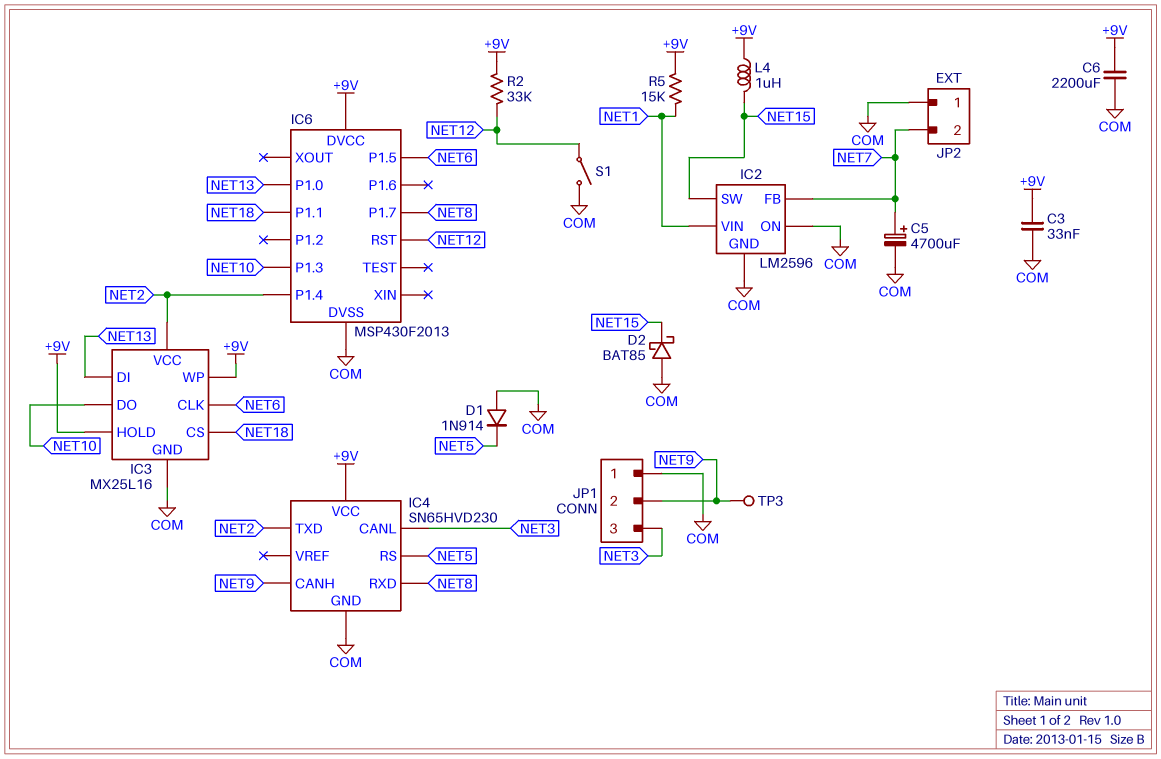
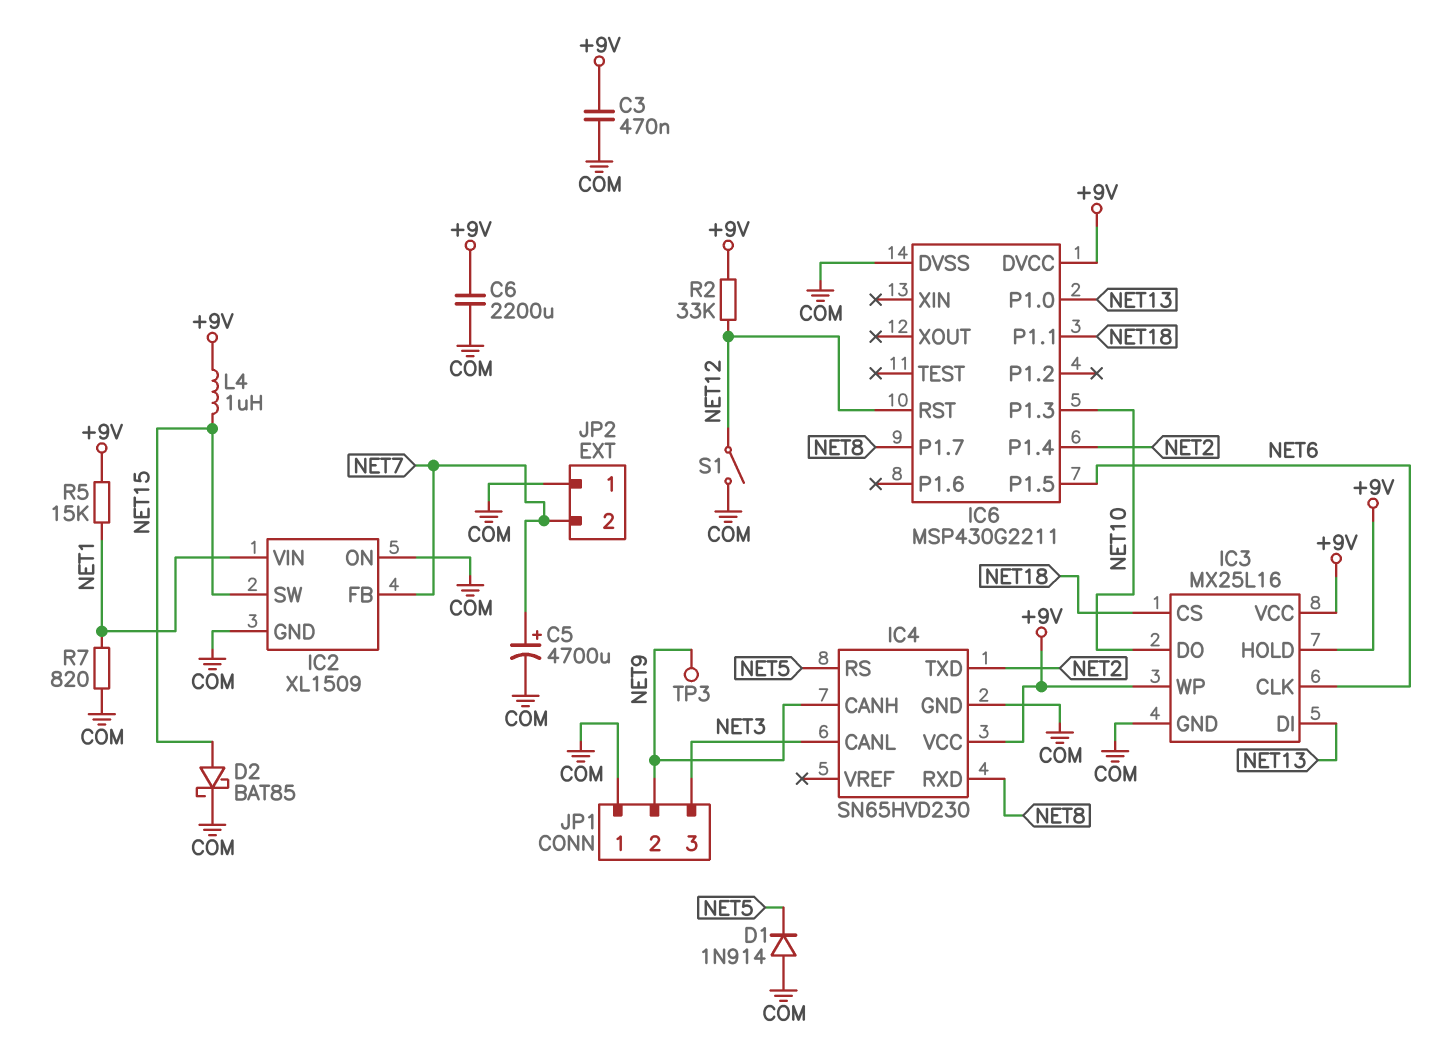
C3: 33nF (+9V, COM) -> 470nF (+9V, COM)
D2: schottky BAT85 (A COM, K NET15) -> schottky BAT85 (A NET15, K COM)
IC2: LM2596 -> XL1509
IC3 pin VCC: NET2 -> +9V
IC6: MSP430F2013 -> MSP430G2211
R7: none -> 820 (COM, NET1)

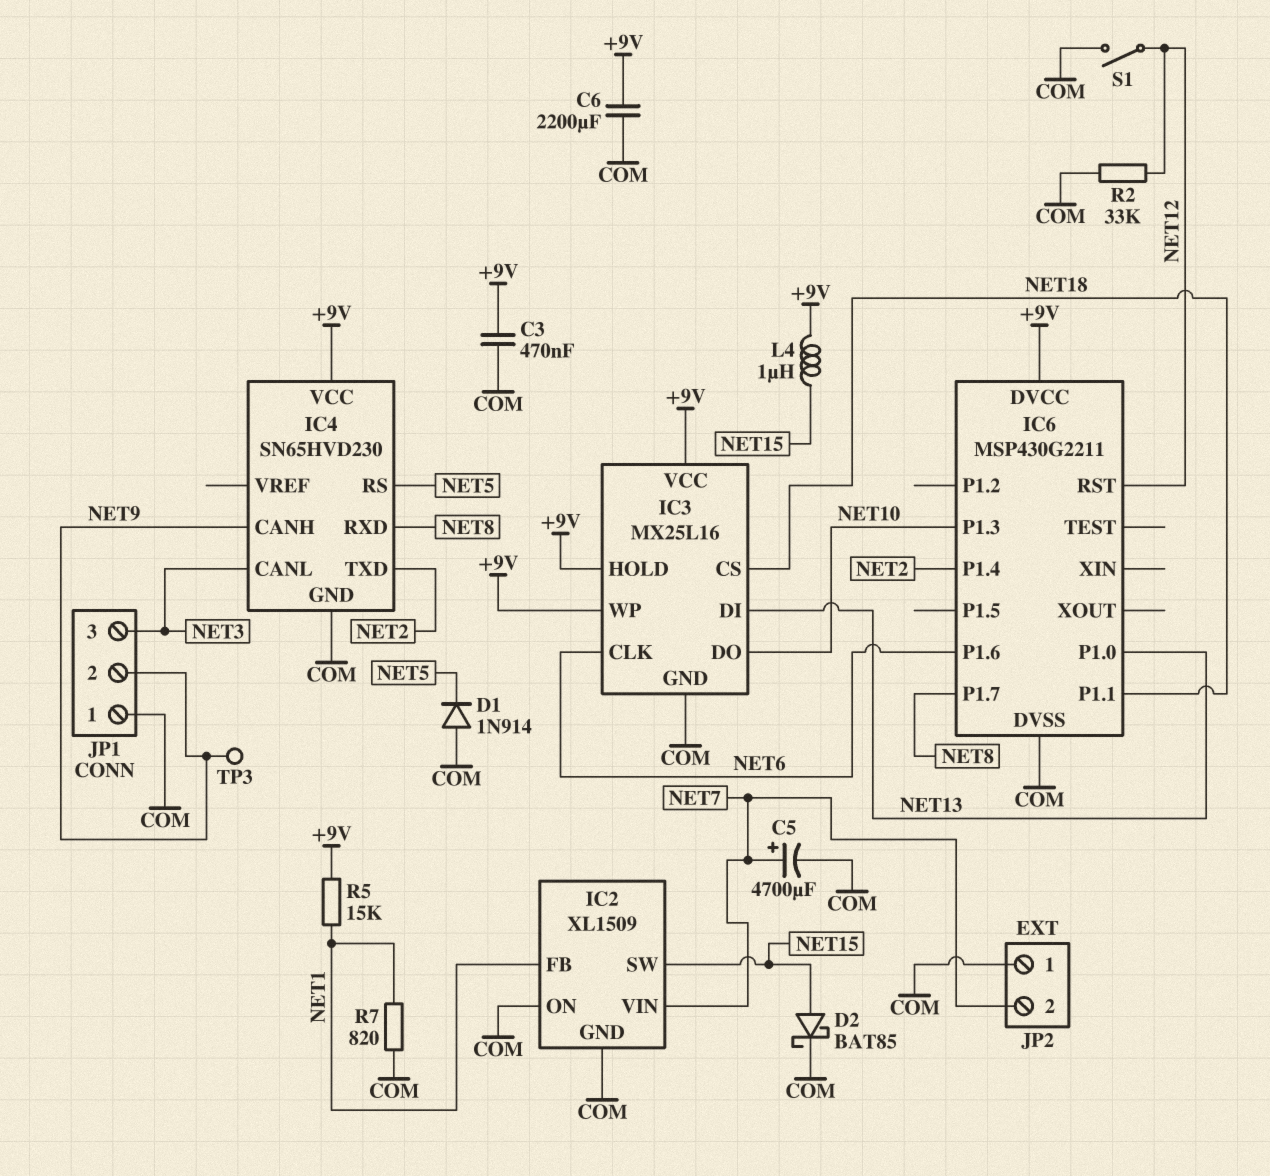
IC2 pin FB: NET7 -> NET1
IC2 pin VIN: NET1 -> NET7
IC6 pin P1.5: NET6 -> none
IC6 pin P1.6: none -> NET6
R2: 33k (+9V, NET12) -> 33k (COM, NET12)

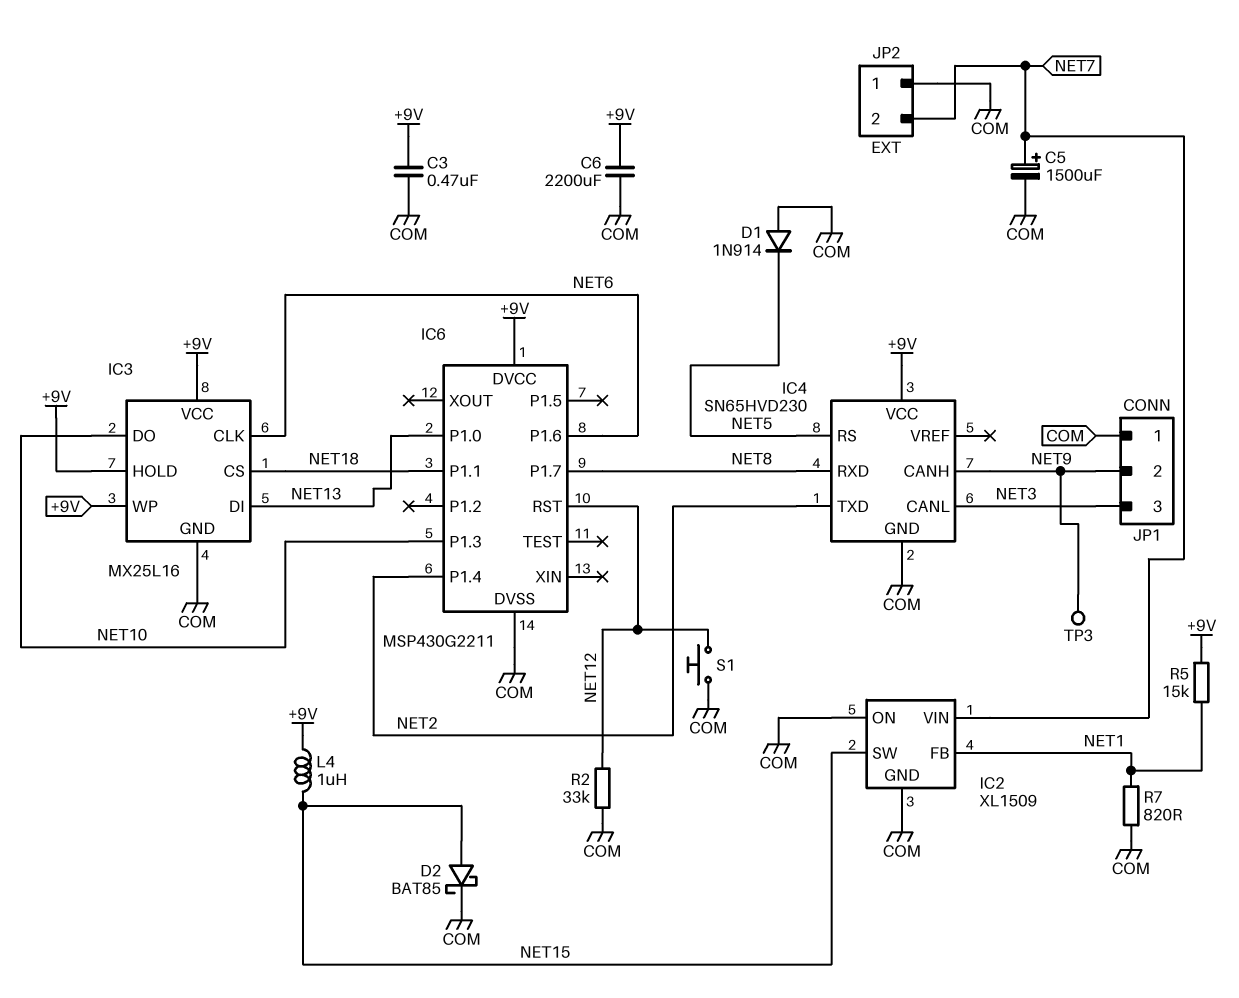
C5: 4700uF (plus NET7, minus COM) -> 1500uF (plus NET7, minus COM)
S1: switch (COM, NET12) -> button (COM, NET12)

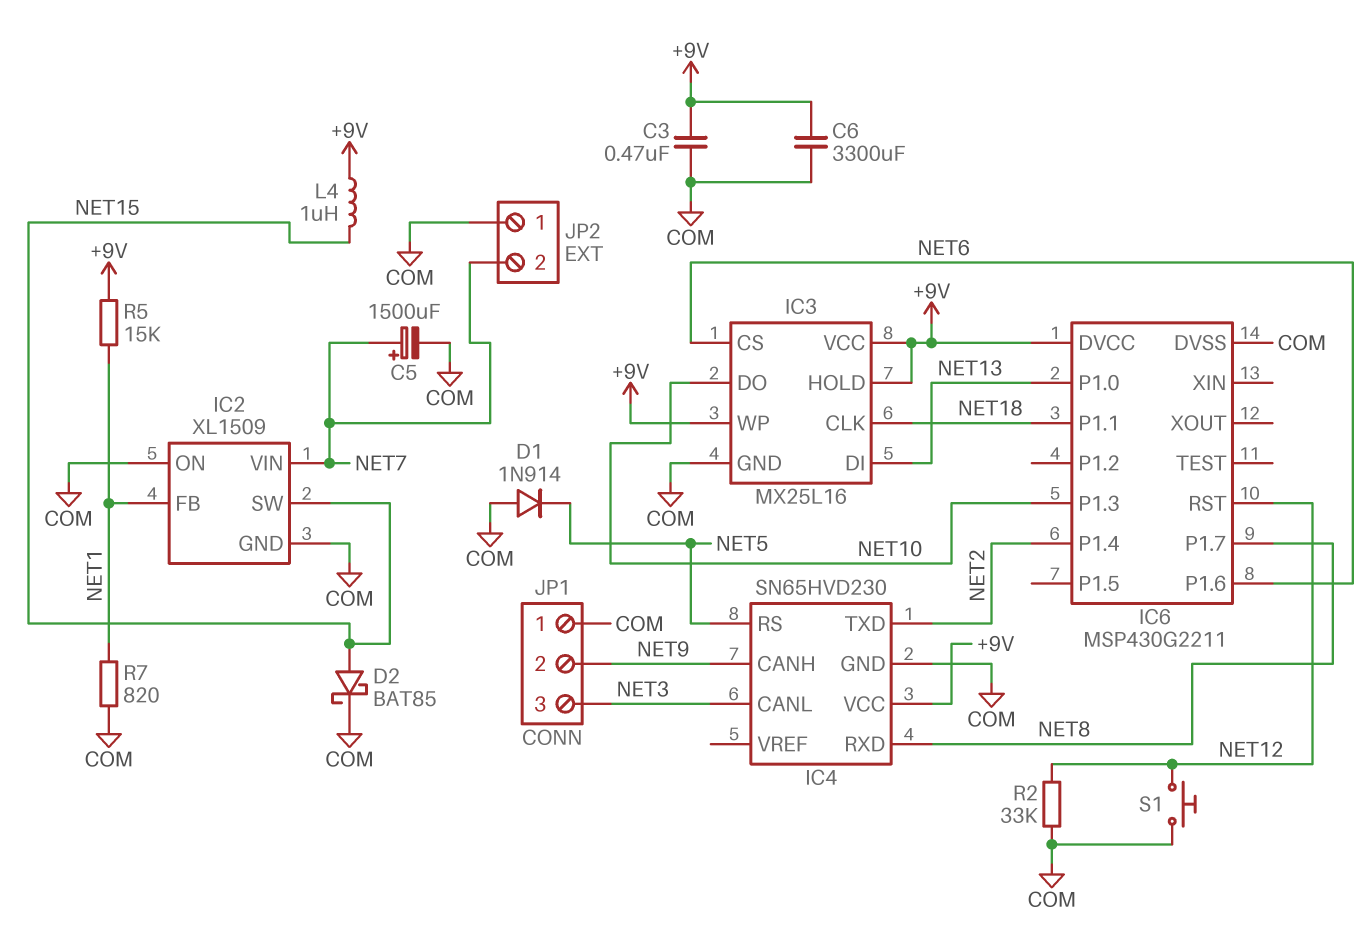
C6: 2200uF (+9V, COM) -> 3300uF (+9V, COM)
IC3 pin CLK: NET6 -> NET18
IC3 pin CS: NET18 -> NET6
TP3: test point (NET9) -> none

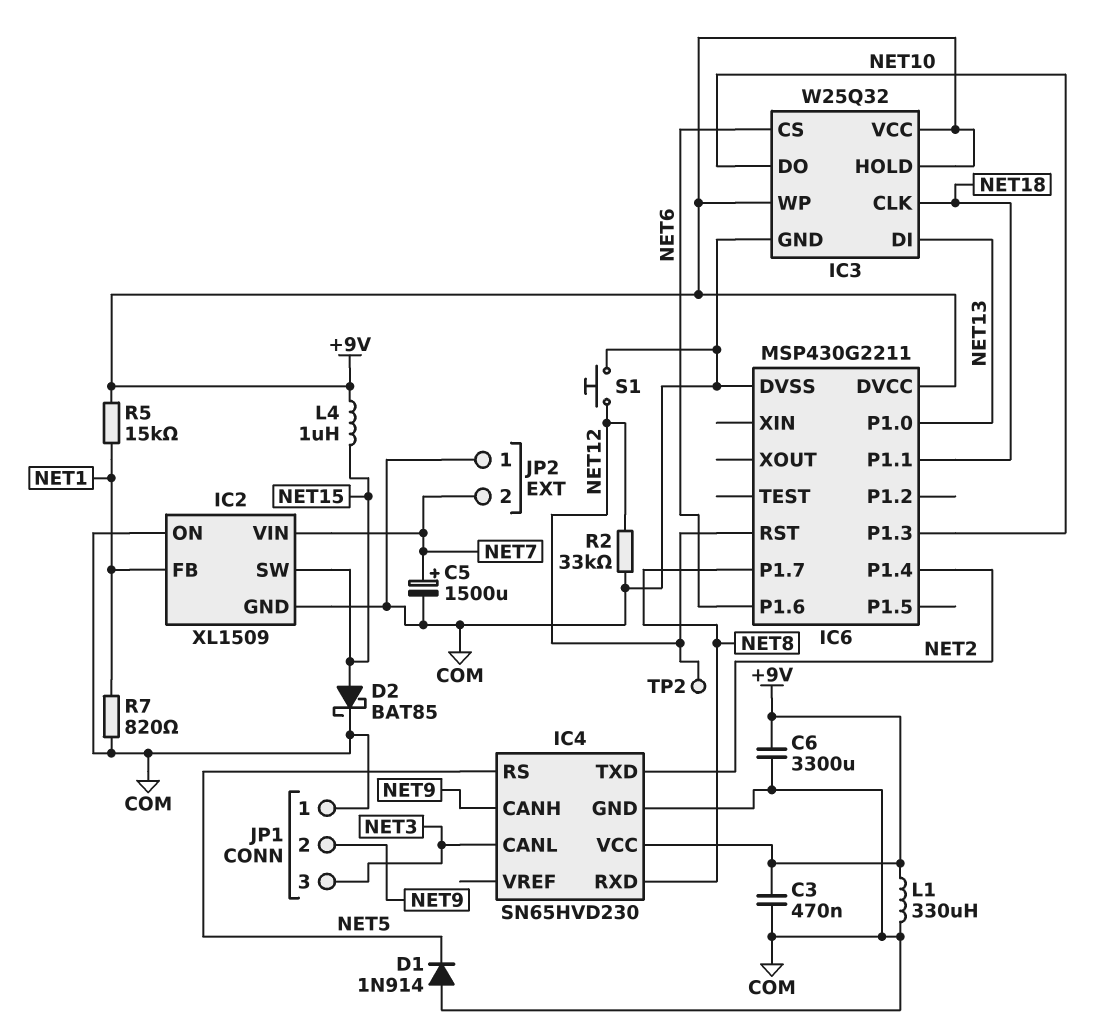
IC3: MX25L16 -> W25Q32
L1: none -> 330uH (+9V, COM)
TP2: none -> test point (NET12)

